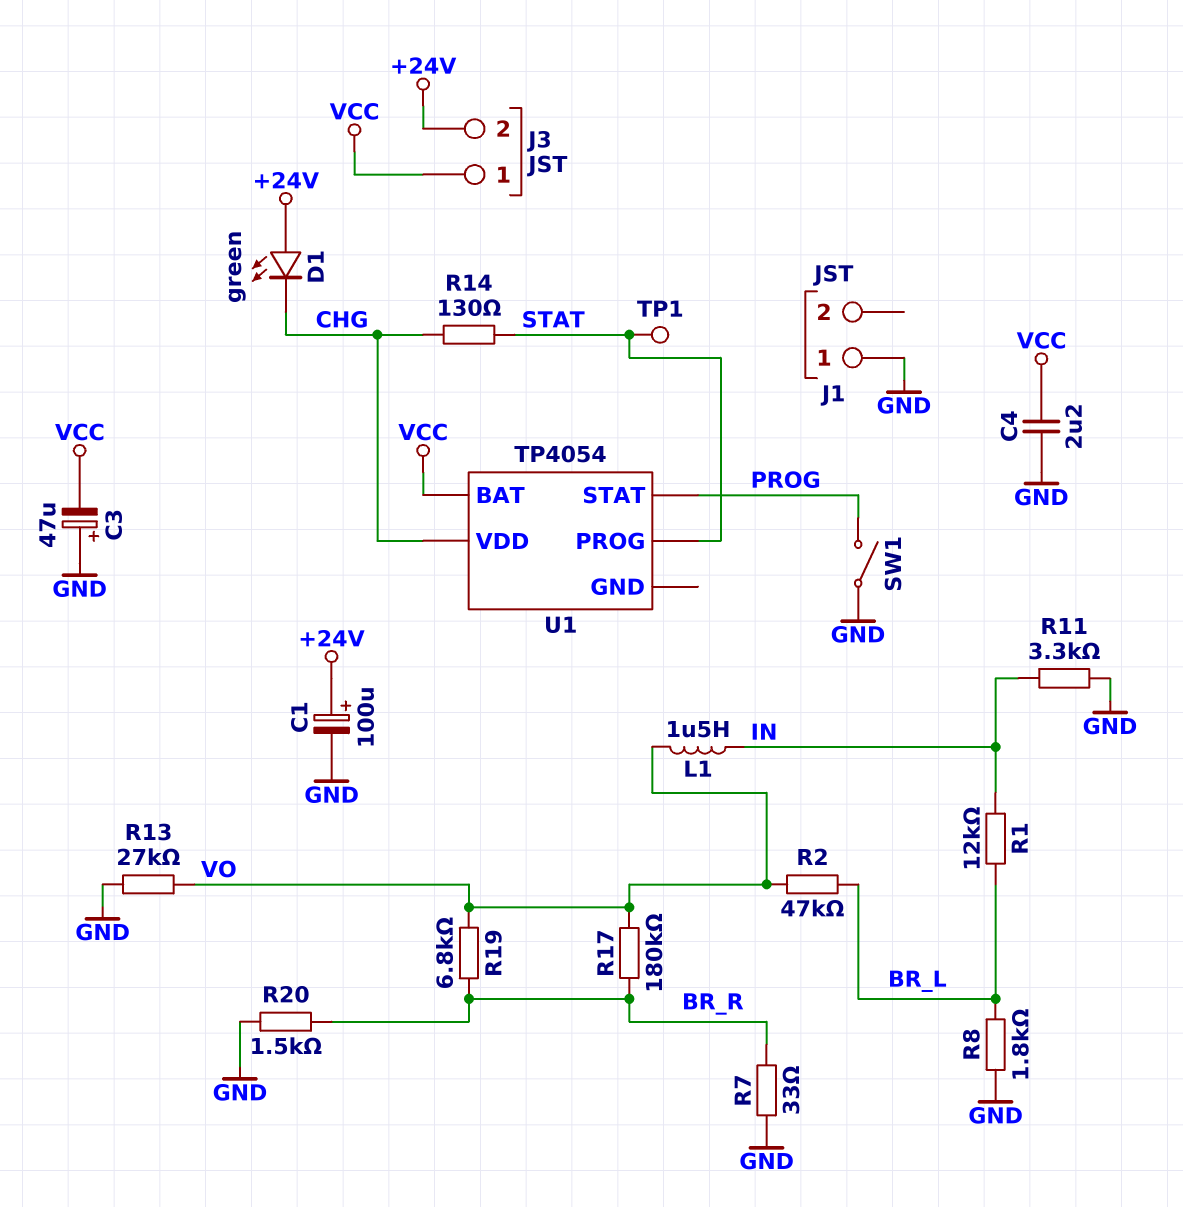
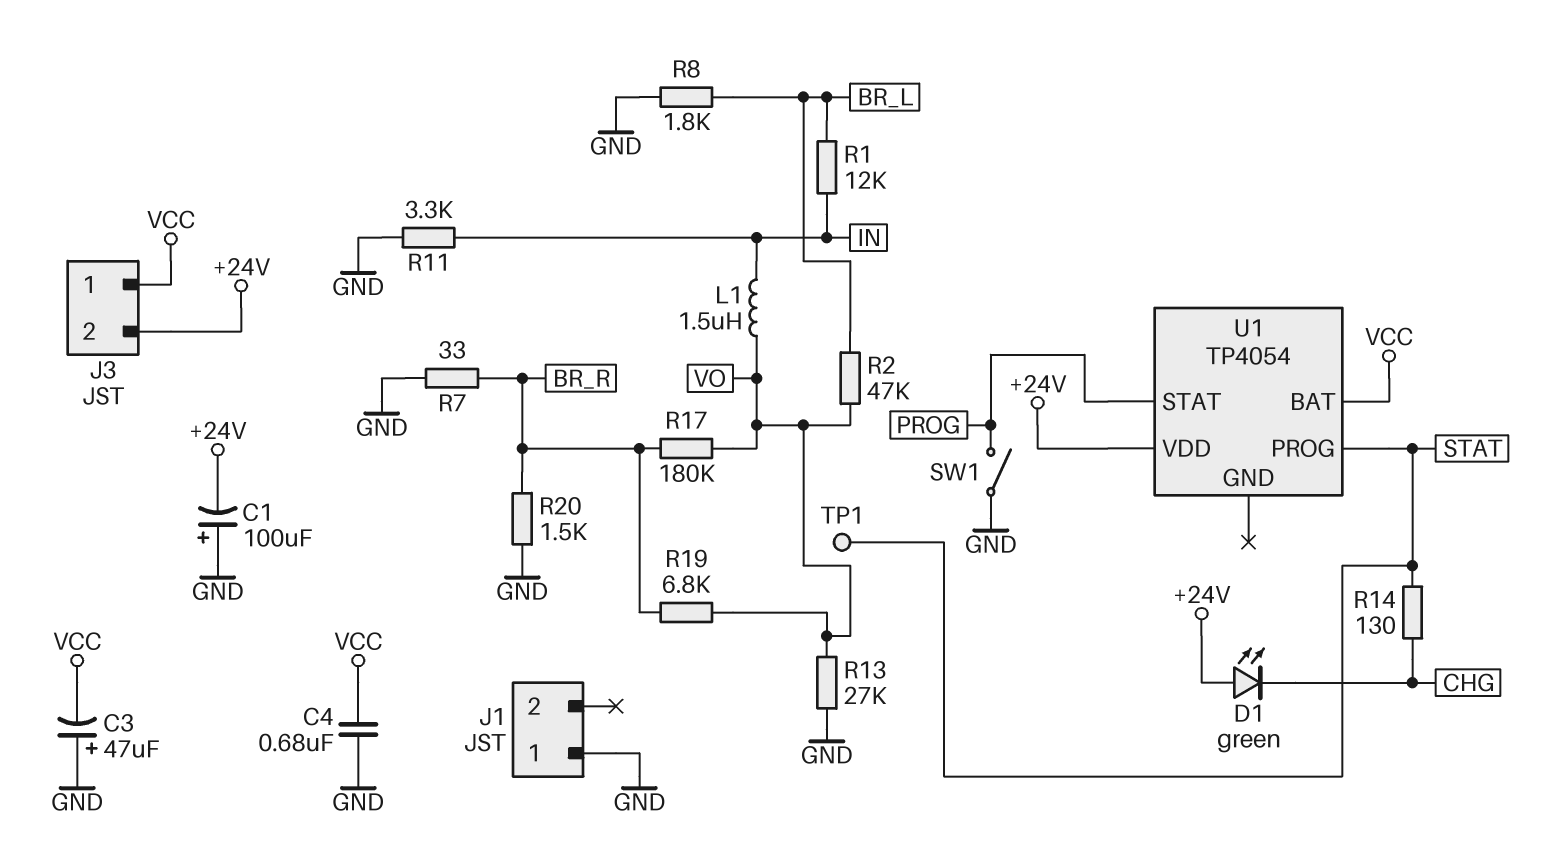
C1: 100uF (plus +24V, minus GND) -> 100uF (plus GND, minus +24V)
C4: 2.2uF (GND, VCC) -> 680nF (GND, VCC)
U1 pin VDD: CHG -> +24V

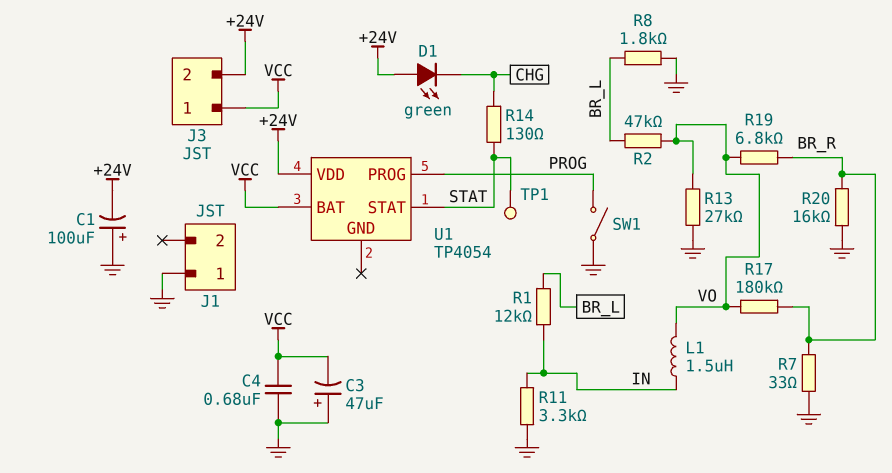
R20: 1.5k (BR_R, GND) -> 16k (BR_R, GND)
U1 pin PROG: STAT -> PROG
U1 pin STAT: PROG -> STAT

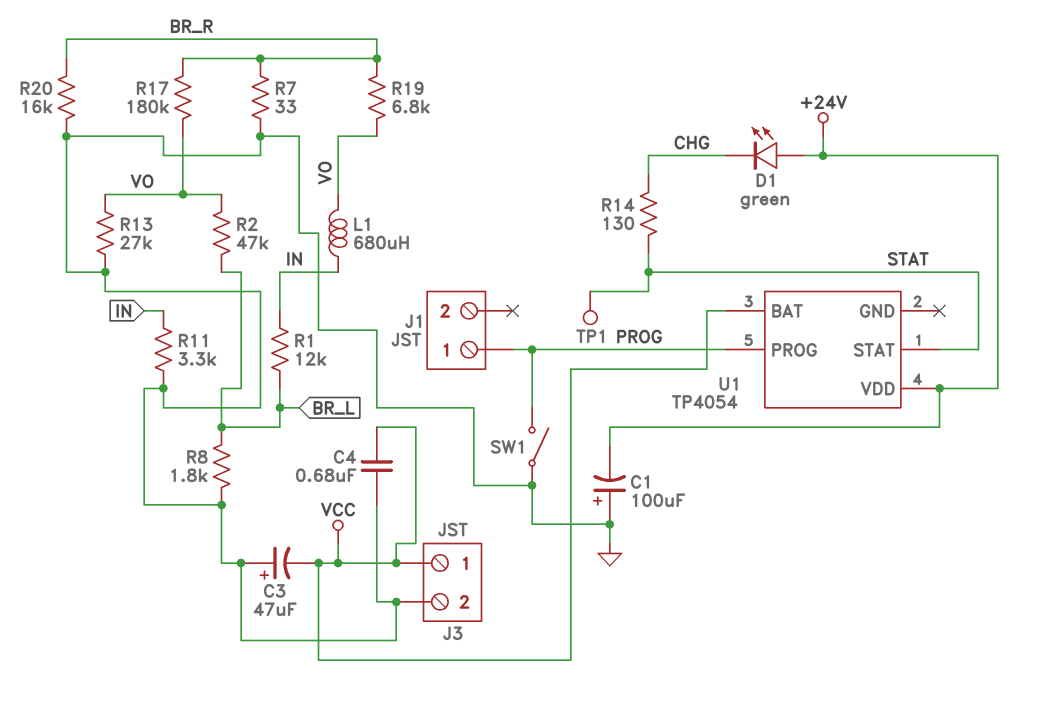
J1 pin 1: GND -> PROG
J3 pin 2: +24V -> GND
L1: 1.5uH (IN, VO) -> 680uH (IN, VO)

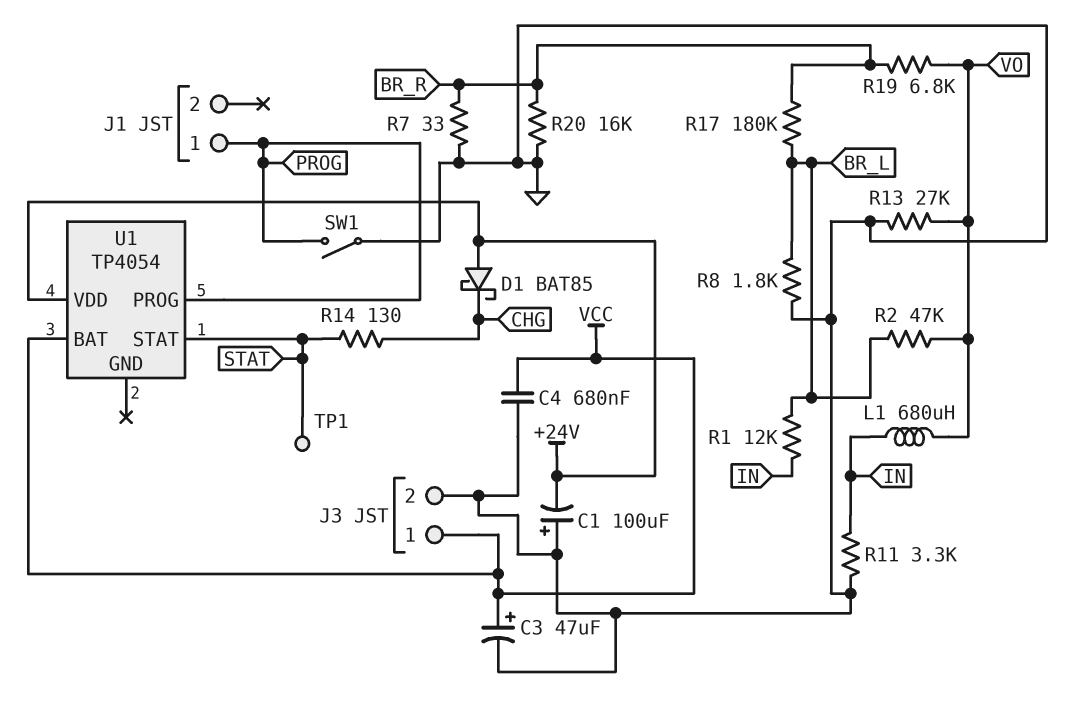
C3: 47uF (plus GND, minus VCC) -> 47uF (plus VCC, minus GND)
D1: LED green (A +24V, K CHG) -> schottky BAT85 (A +24V, K CHG)
R17: 180k (BR_R, VO) -> 180k (BR_L, BR_R)

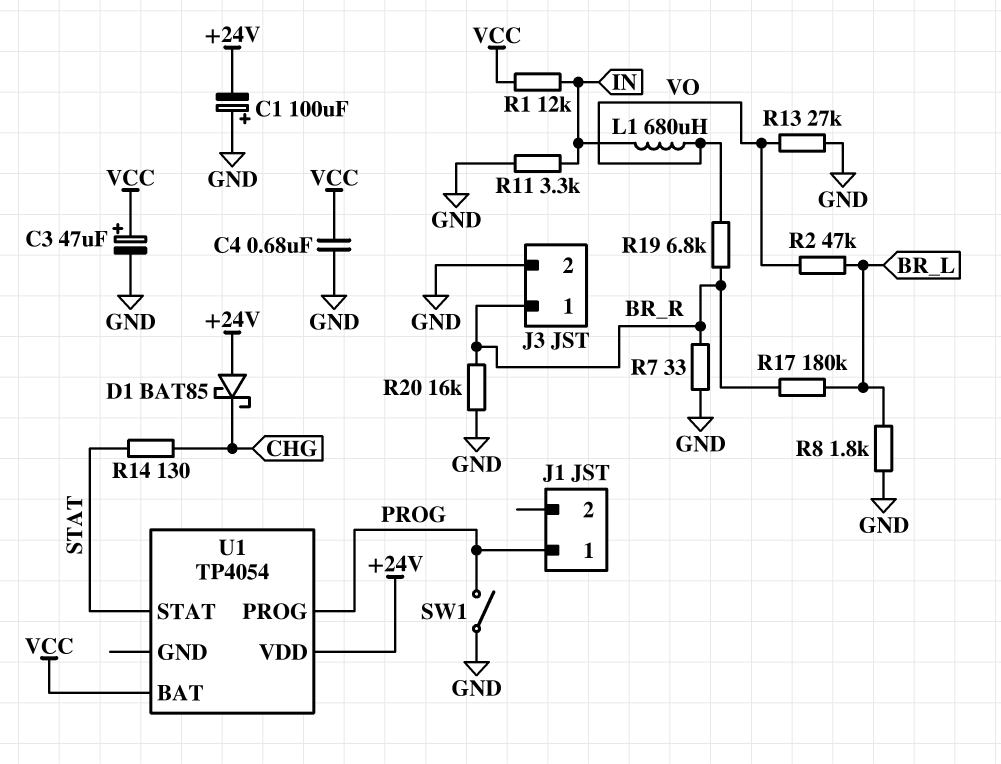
J3 pin 1: VCC -> BR_R
R1: 12k (BR_L, IN) -> 12k (IN, VCC)
TP1: test point (STAT) -> none

